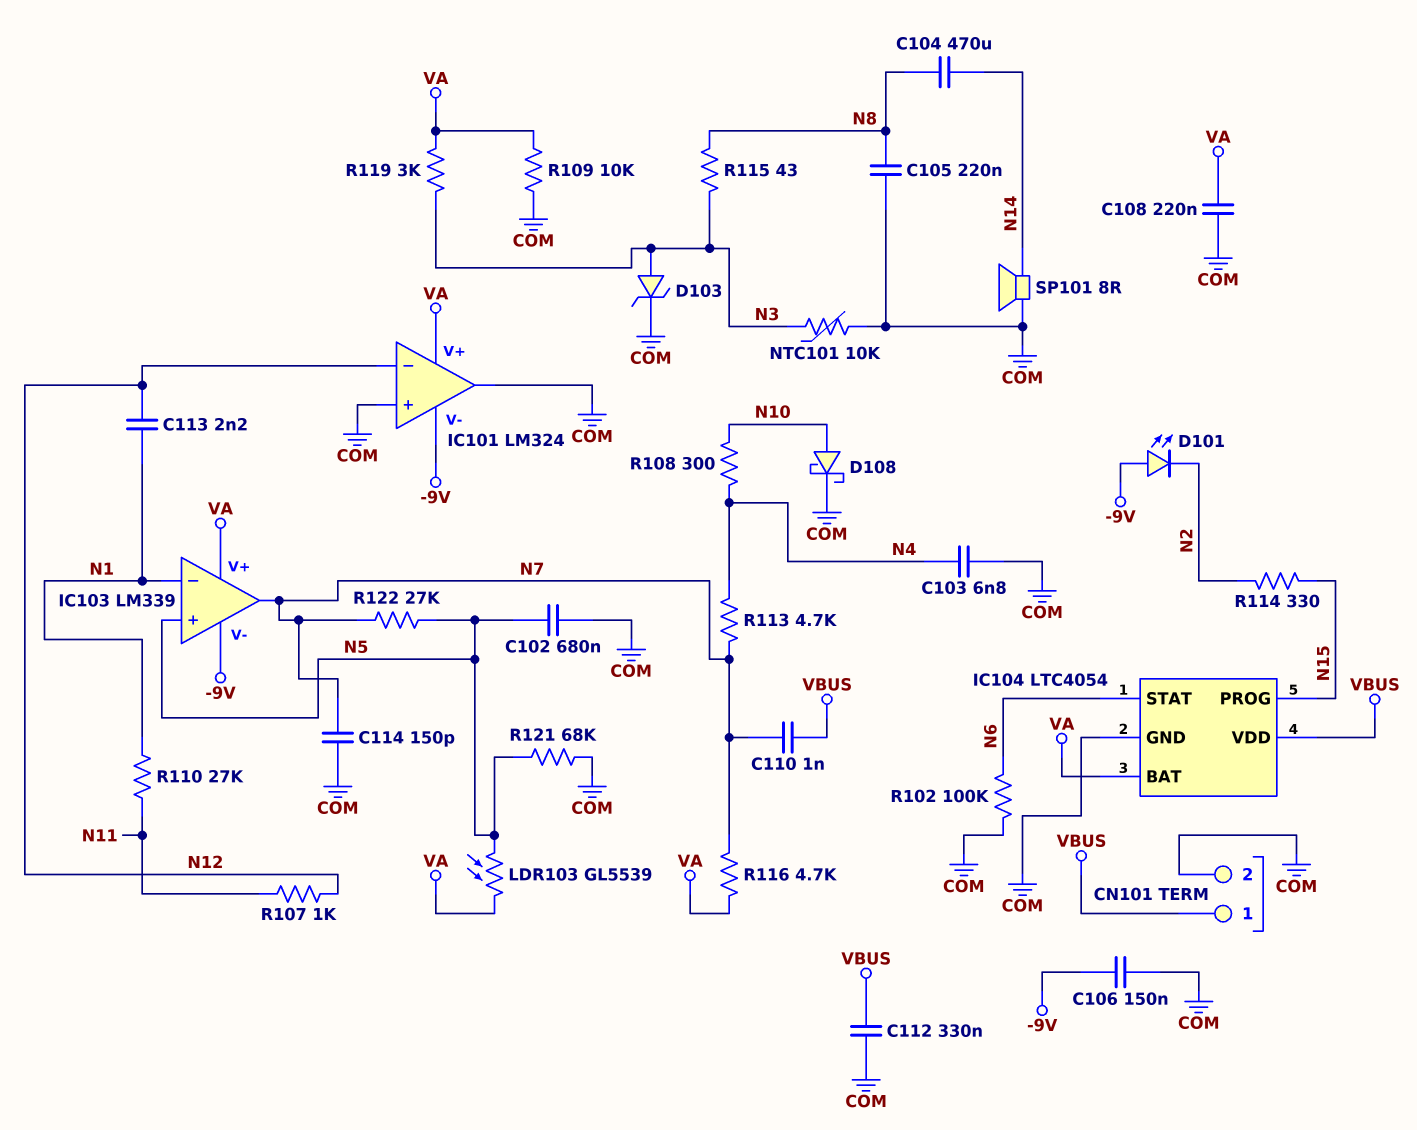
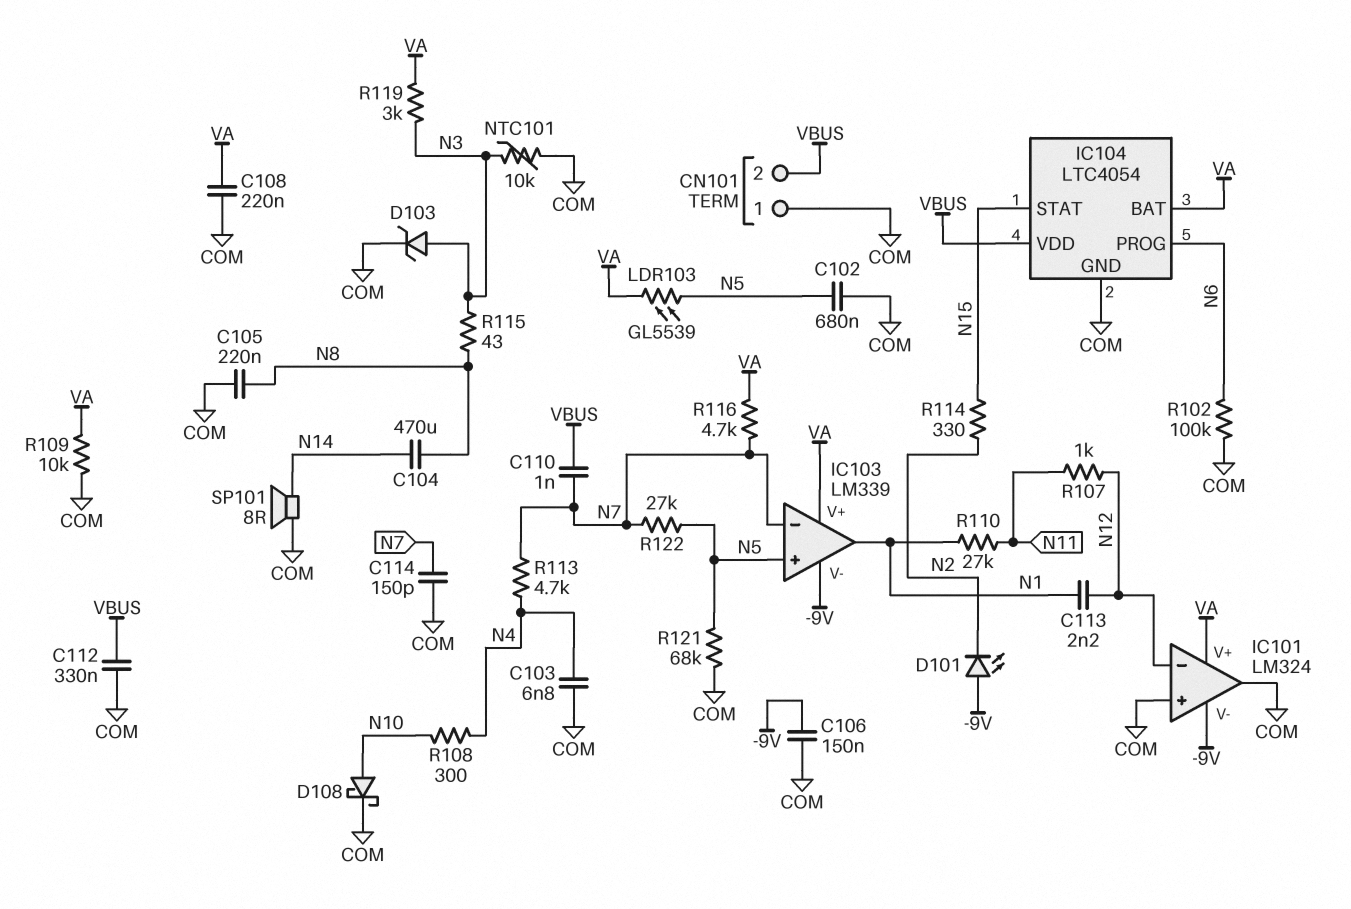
CN101 pin 1: VBUS -> COM
CN101 pin 2: COM -> VBUS
IC103 pin in-: N1 -> N7
IC103 pin out: N7 -> N1
IC104 pin PROG: N15 -> N6
IC104 pin STAT: N6 -> N15

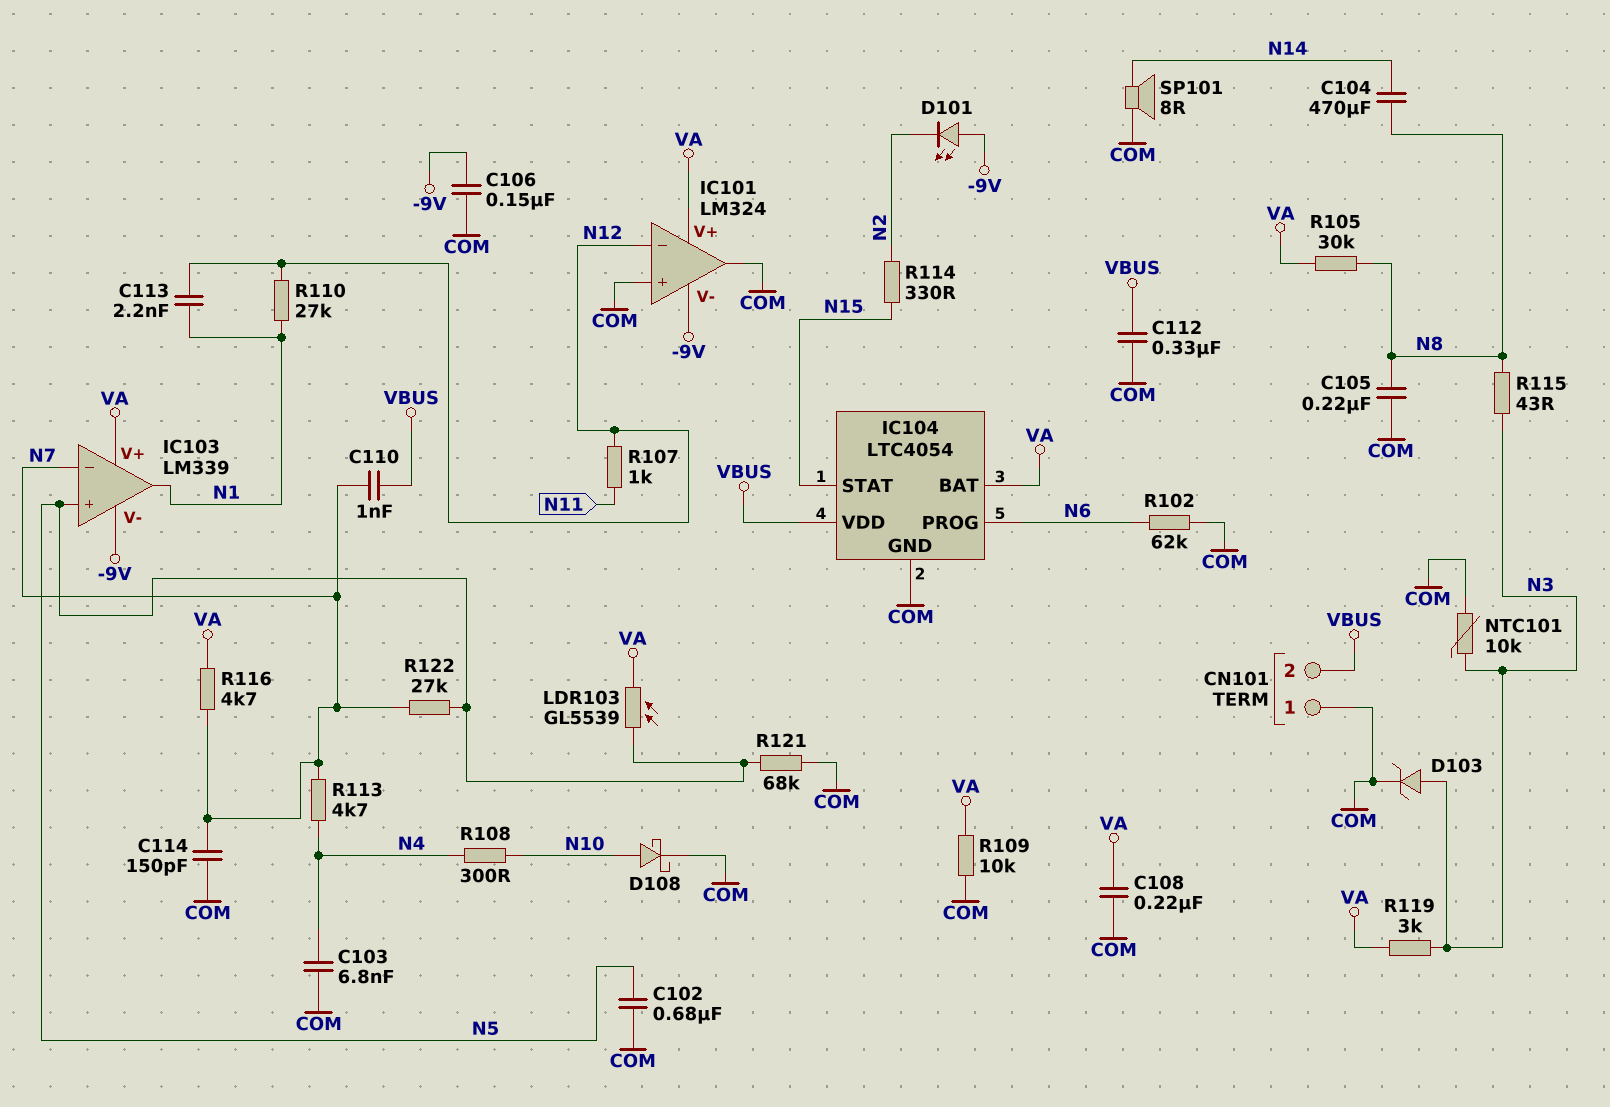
R102: 100k (COM, N6) -> 62k (COM, N6)
R105: none -> 30k (N8, VA)
R110: 27k (N1, N11) -> 27k (N1, N12)

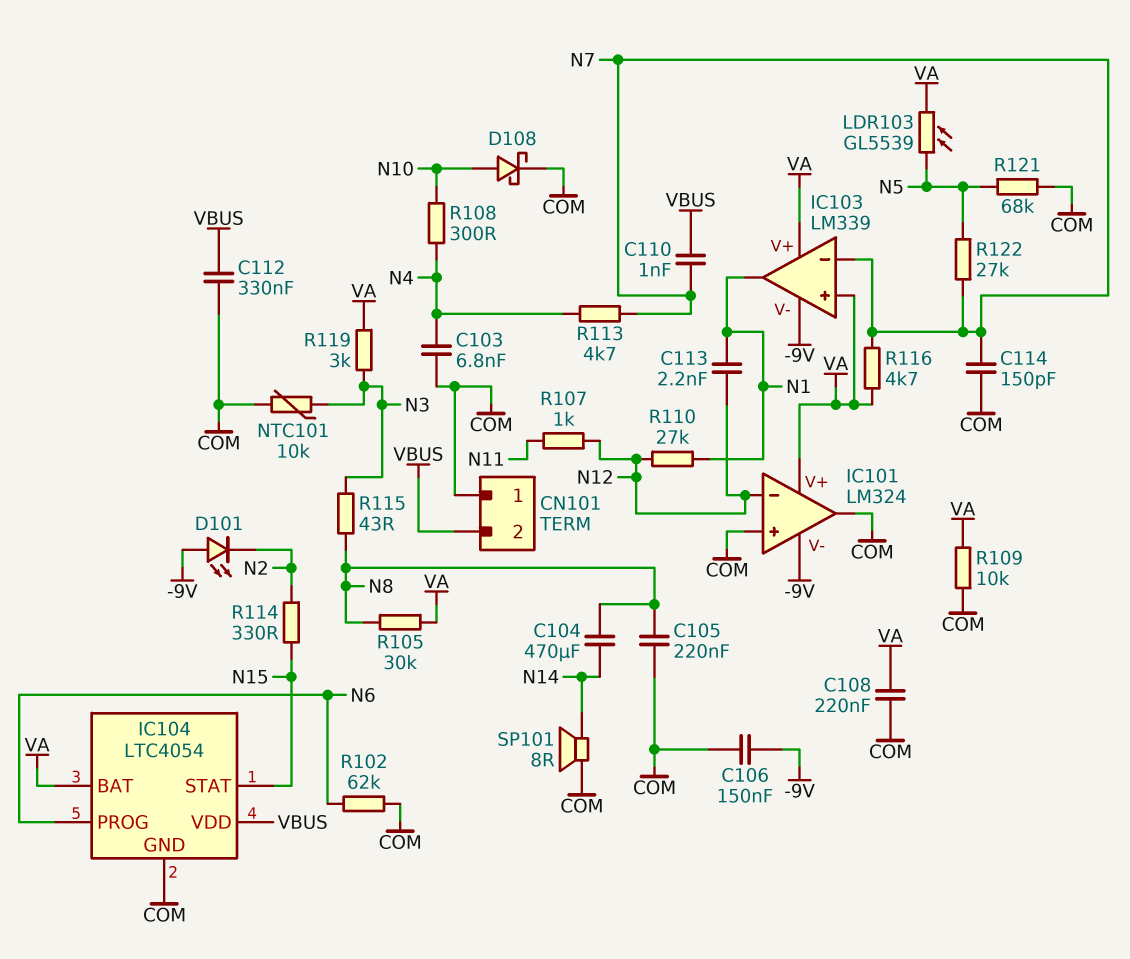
C102: 680nF (COM, N5) -> none
D103: zener (A N3, K COM) -> none
IC103 pin in+: N5 -> VA

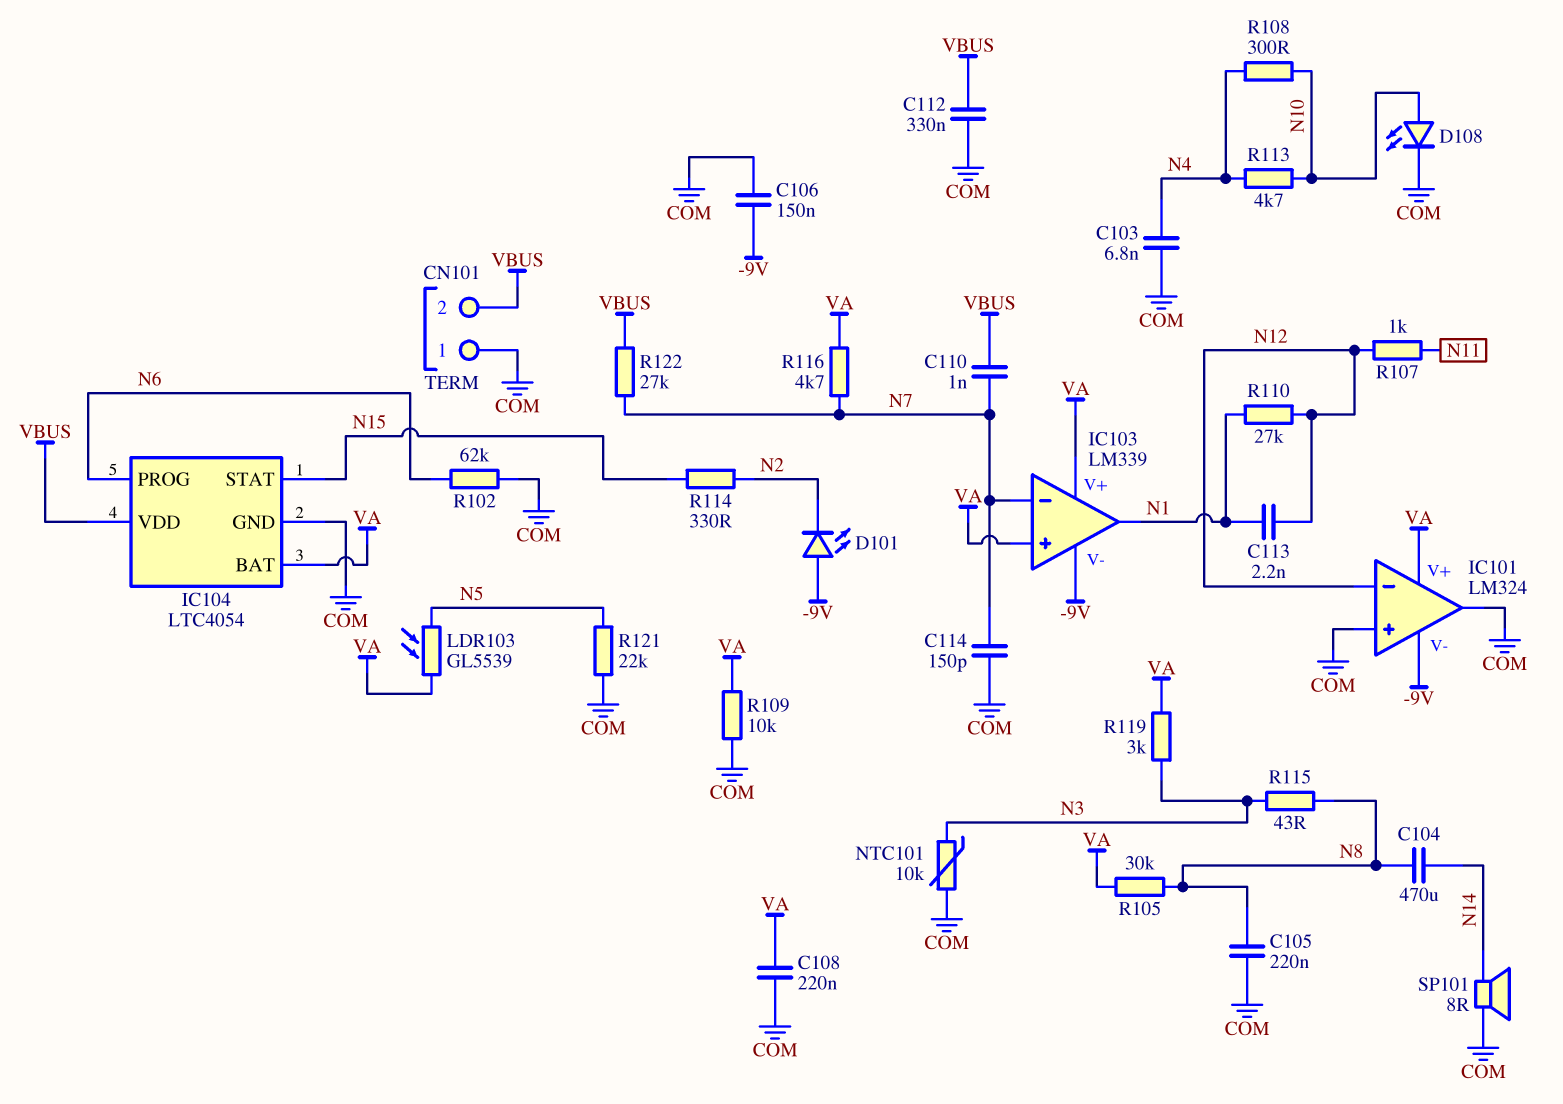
D108: schottky (A N10, K COM) -> LED (A N10, K COM)
R113: 4.7k (N4, N7) -> 4.7k (N4, N10)
R121: 68k (COM, N5) -> 22k (COM, N5)
R122: 27k (N5, N7) -> 27k (N7, VBUS)

